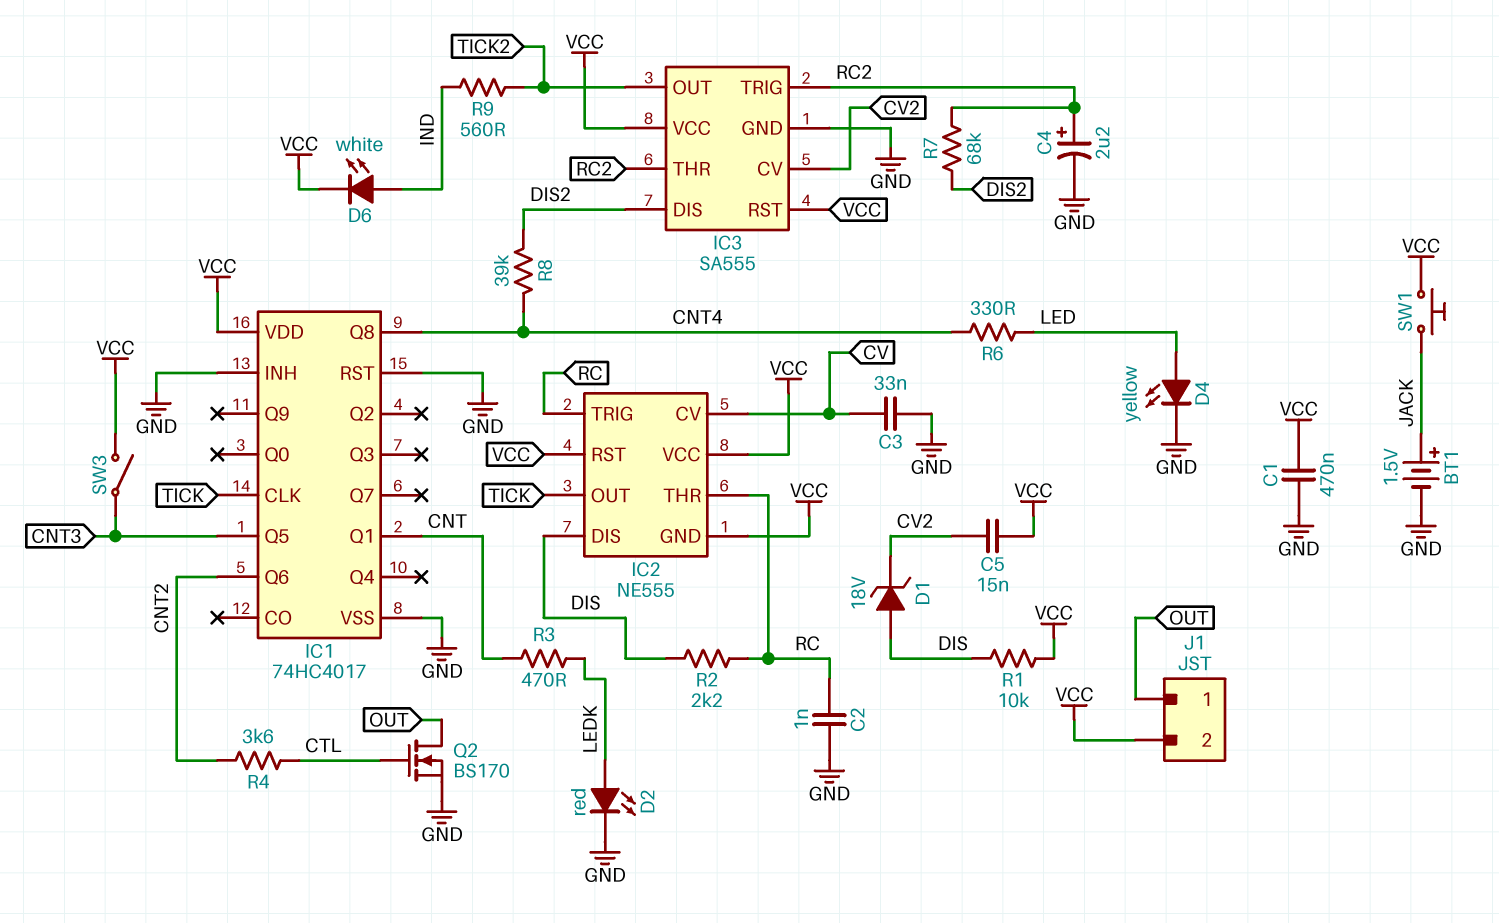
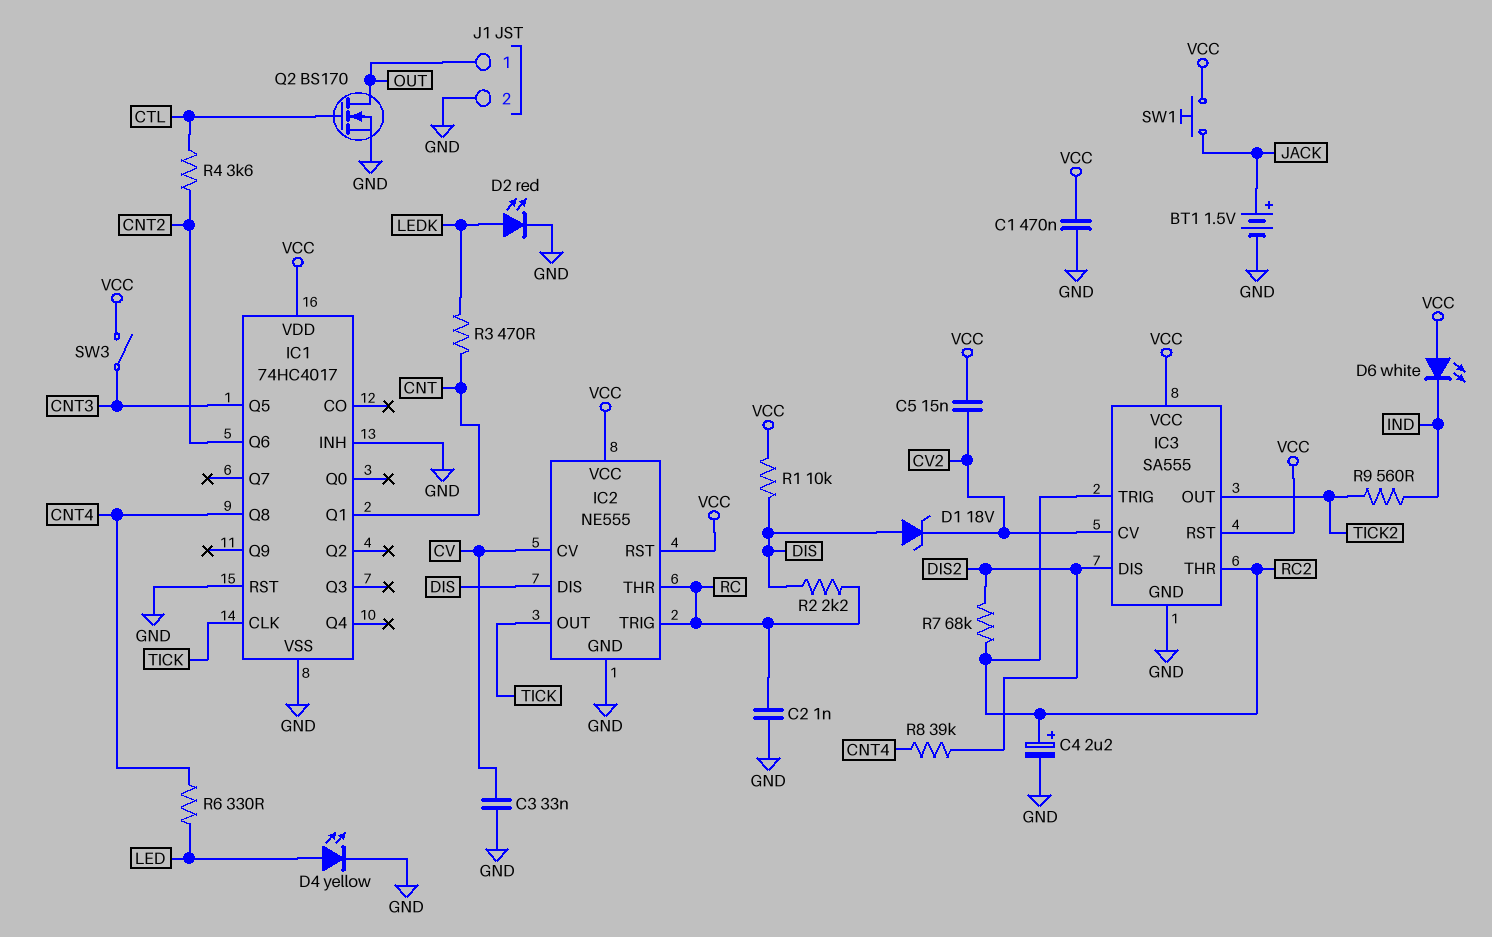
D6: LED white (A IND, K VCC) -> LED white (A VCC, K IND)
IC2 pin GND: VCC -> GND
J1 pin 2: VCC -> GND

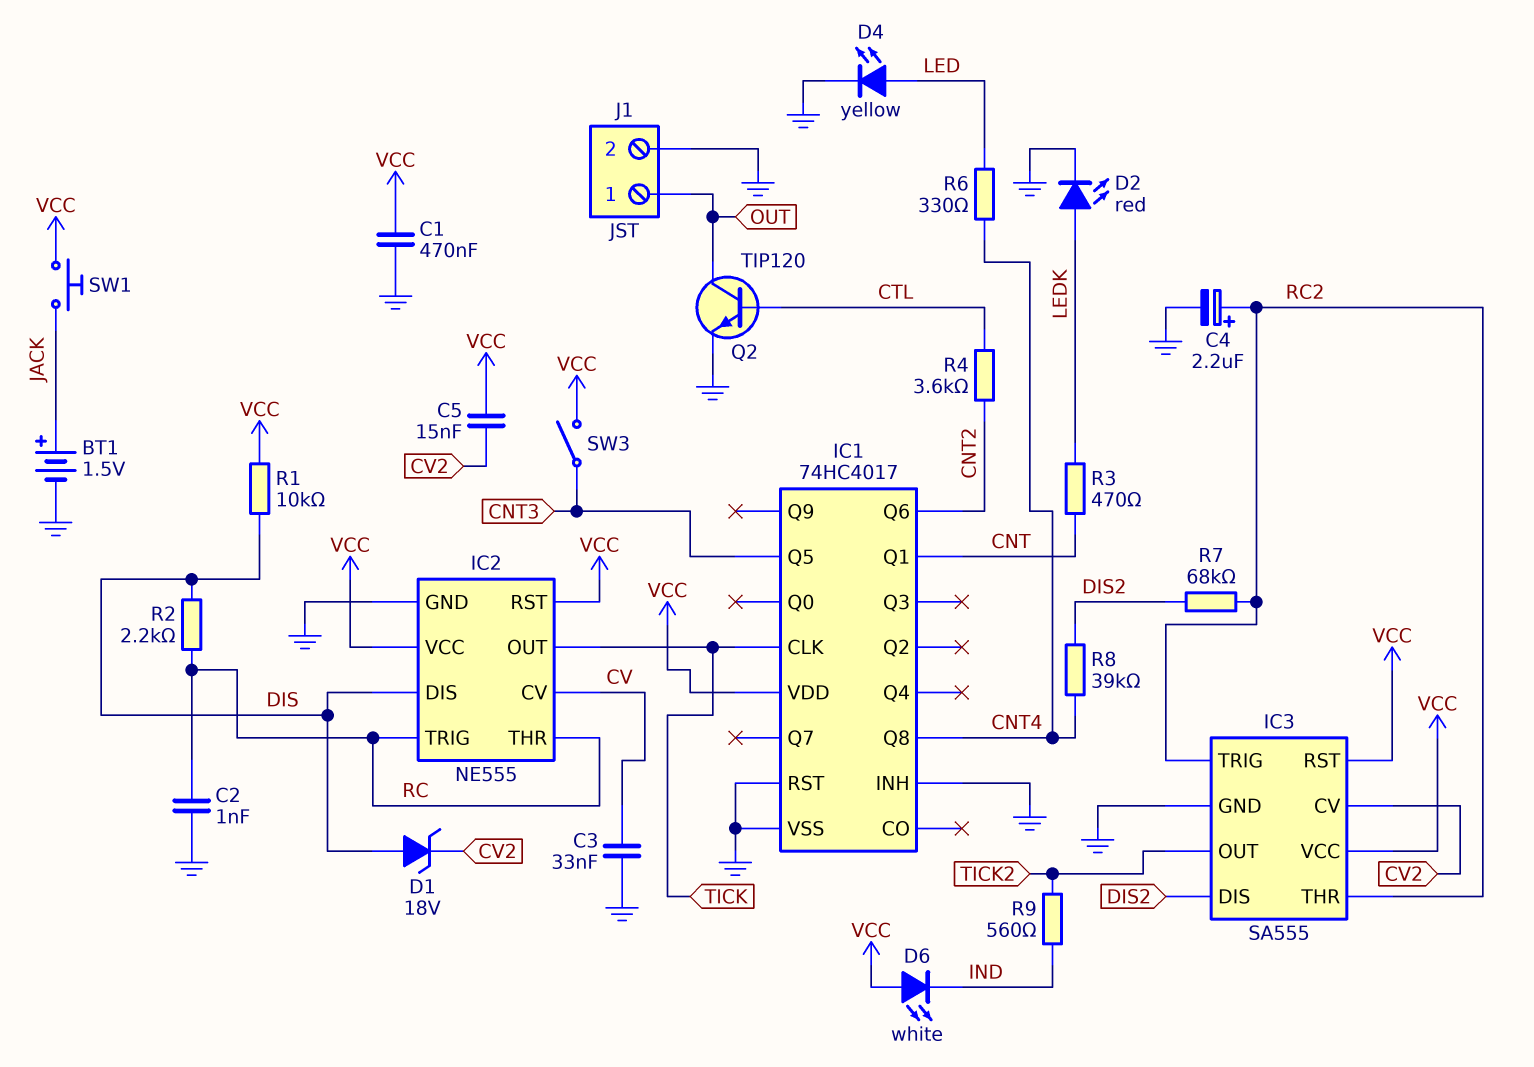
Q2: NMOS BS170 (G CTL, D OUT, S GND) -> NPN TIP120 (B CTL, C OUT, E GND)

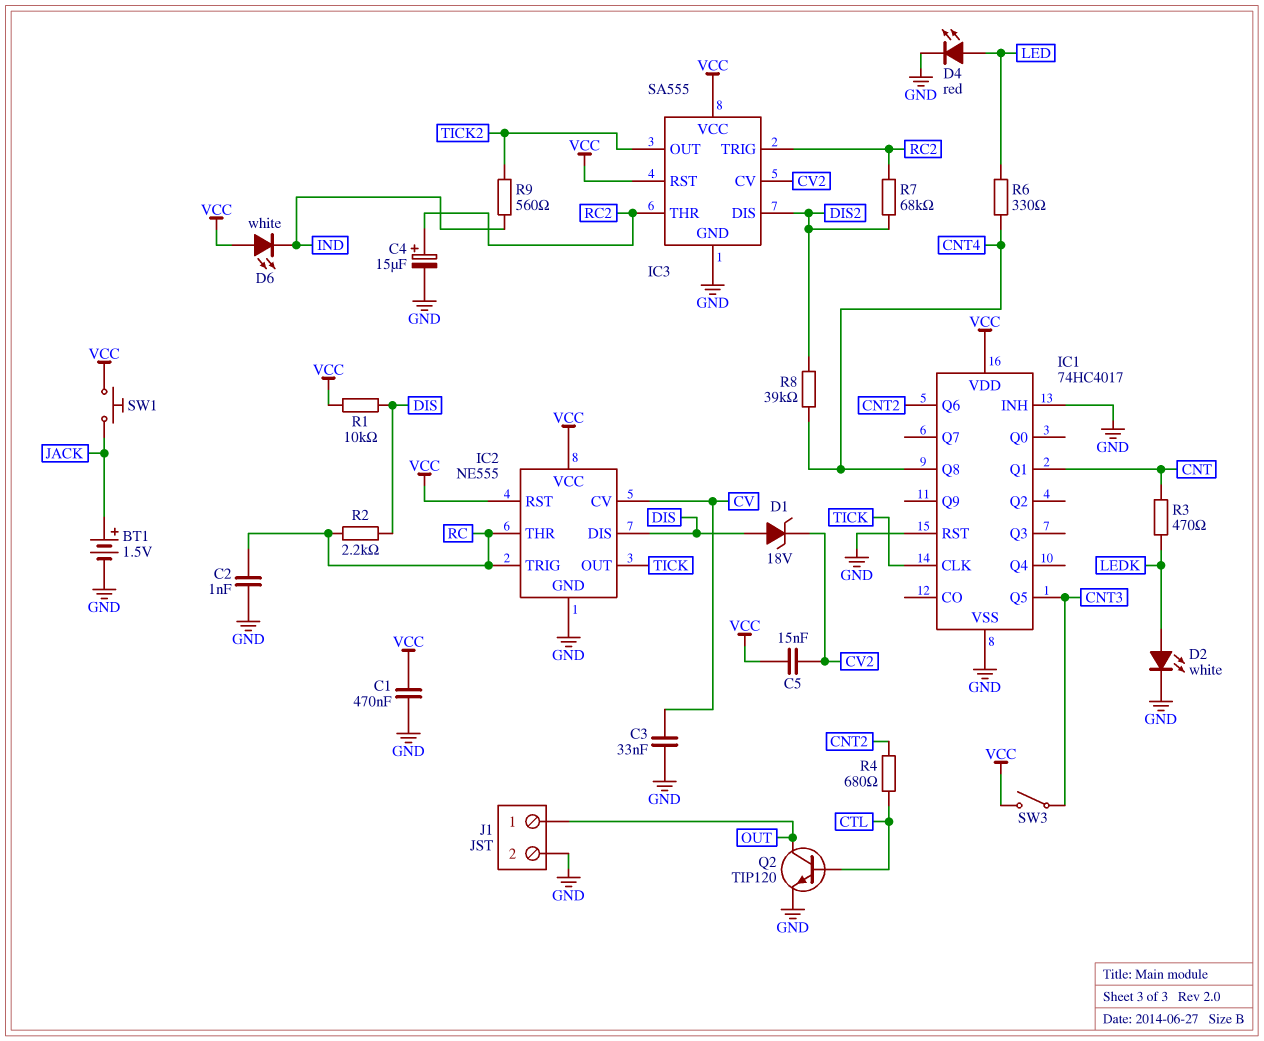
C4: 2.2uF (plus RC2, minus GND) -> 15uF (plus RC2, minus GND)
D2: LED red (A LEDK, K GND) -> LED white (A LEDK, K GND)
D4: LED yellow (A LED, K GND) -> LED red (A LED, K GND)
R4: 3.6k (CNT2, CTL) -> 680 (CNT2, CTL)

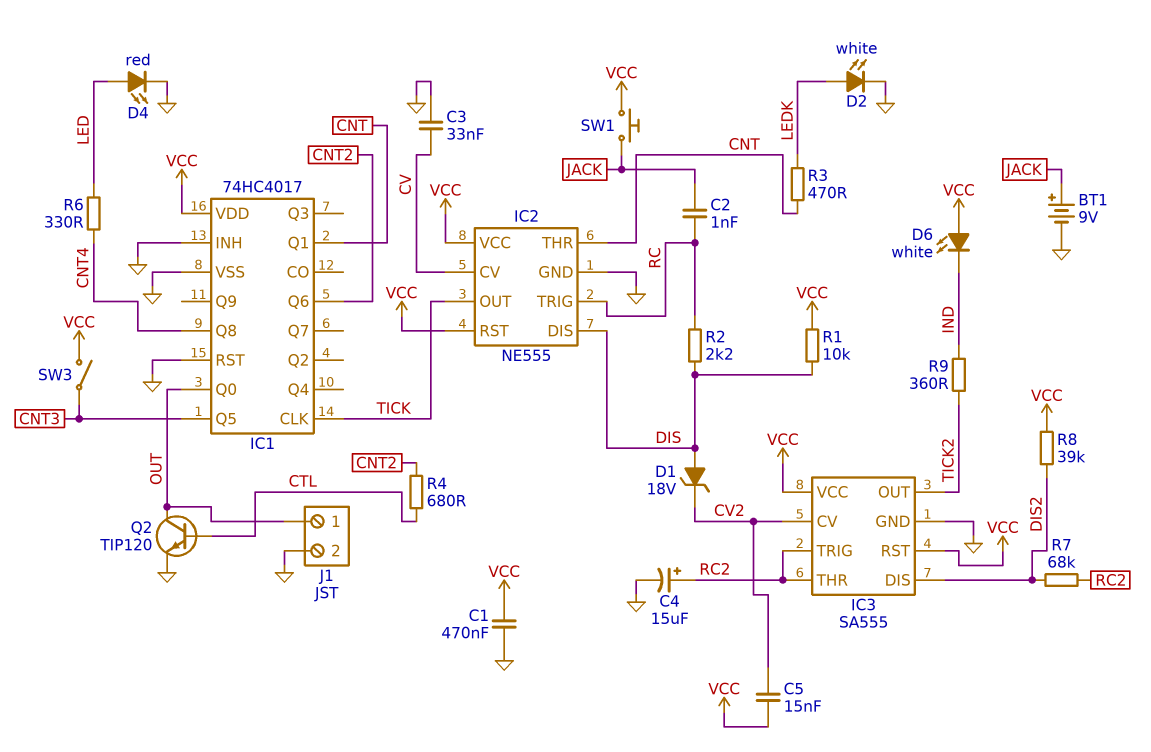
BT1: 1.5V (plus JACK, minus GND) -> 9V (plus JACK, minus GND)
C2: 1nF (GND, RC) -> 1nF (JACK, RC)
IC1 pin Q0: none -> OUT
IC2 pin THR: RC -> CNT
R8: 39k (CNT4, DIS2) -> 39k (DIS2, VCC)
R9: 560 (IND, TICK2) -> 360 (IND, TICK2)

